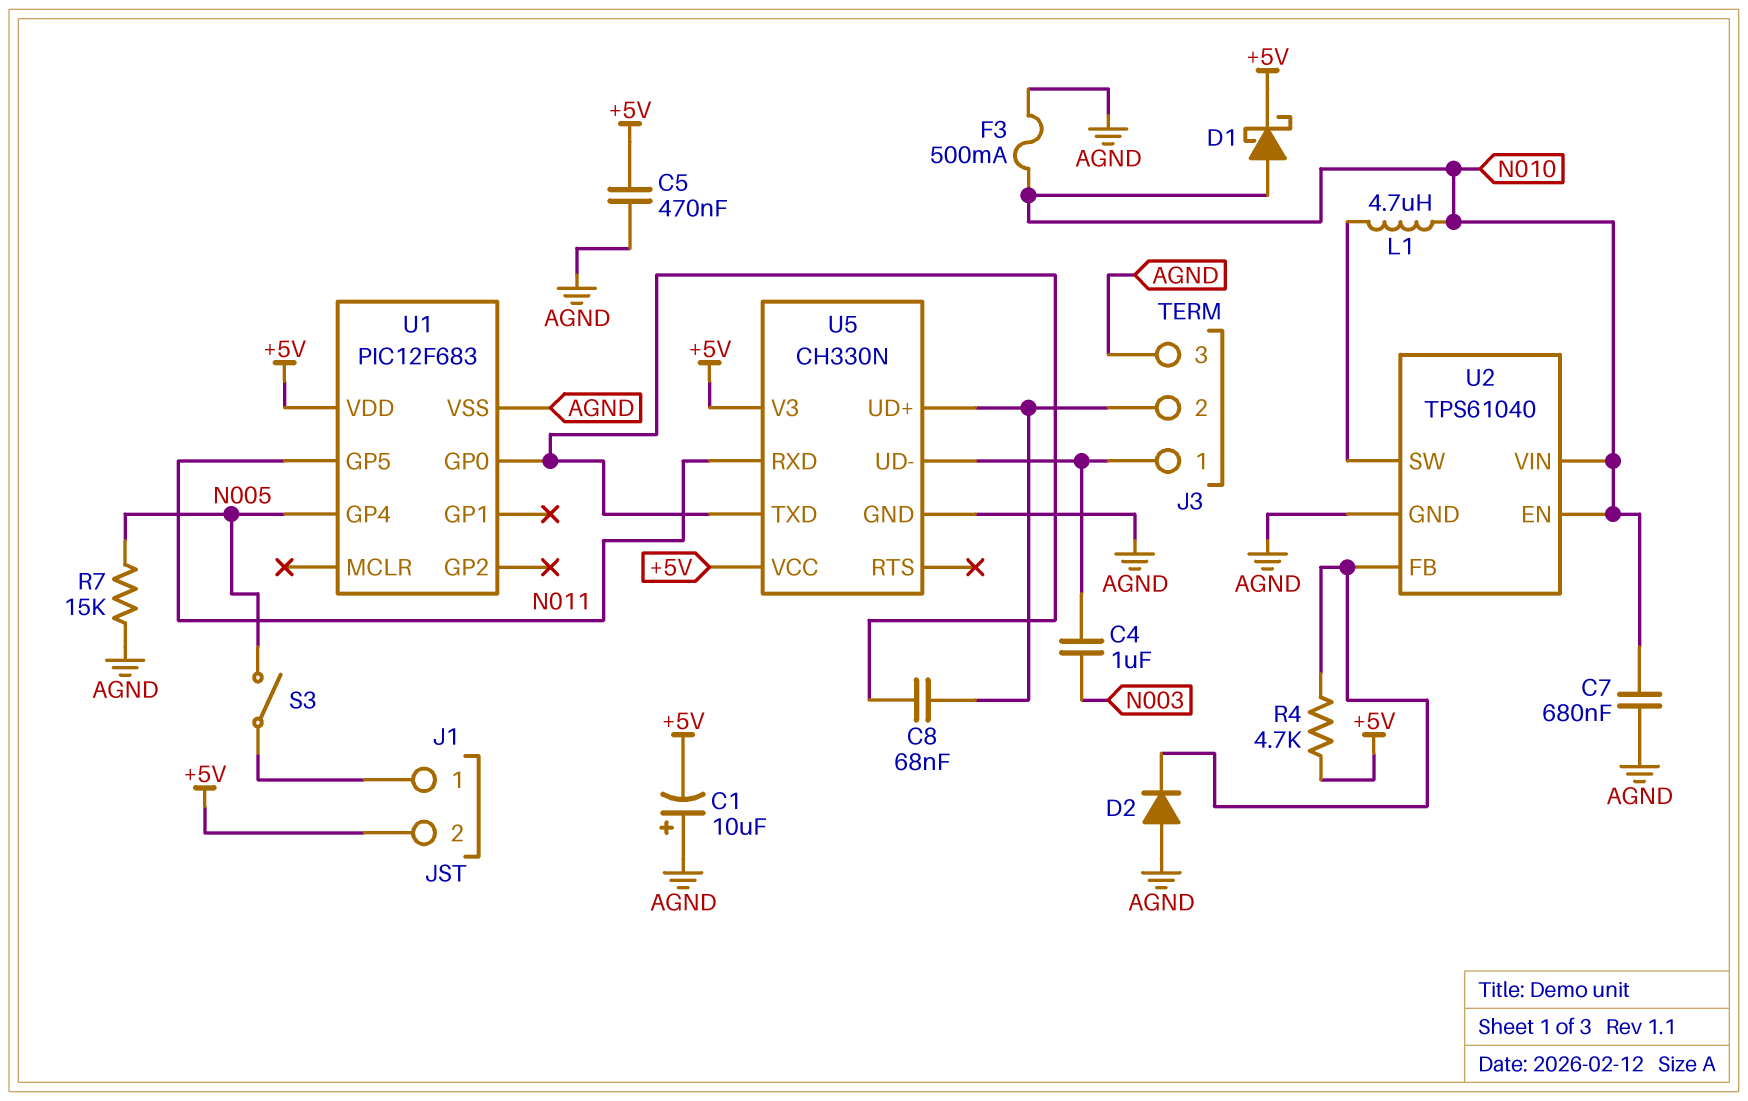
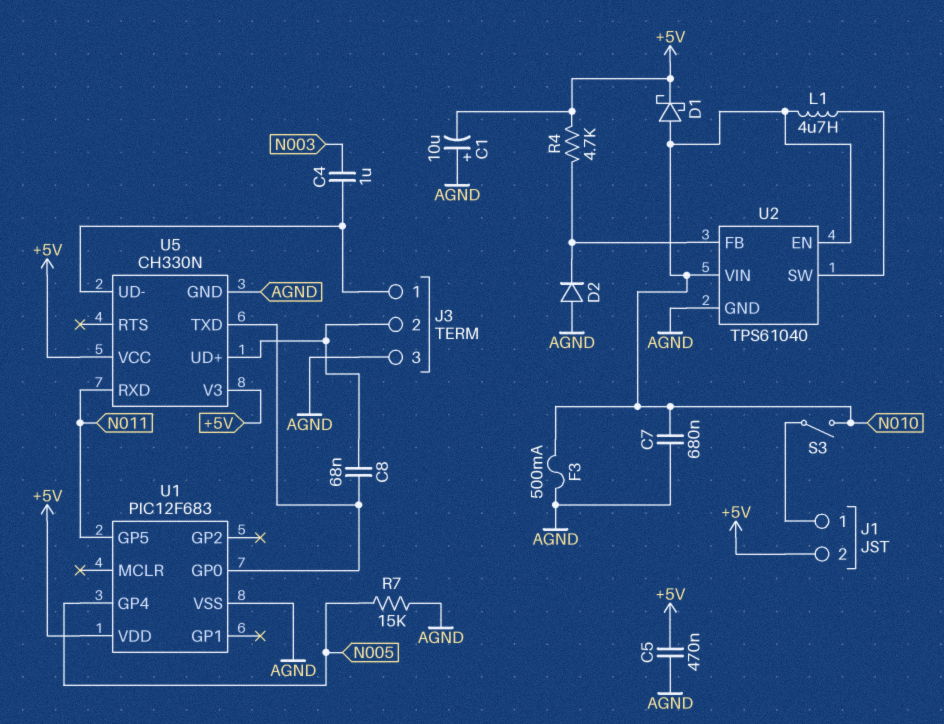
S3: switch (J1/1, N005) -> switch (J1/1, N010)

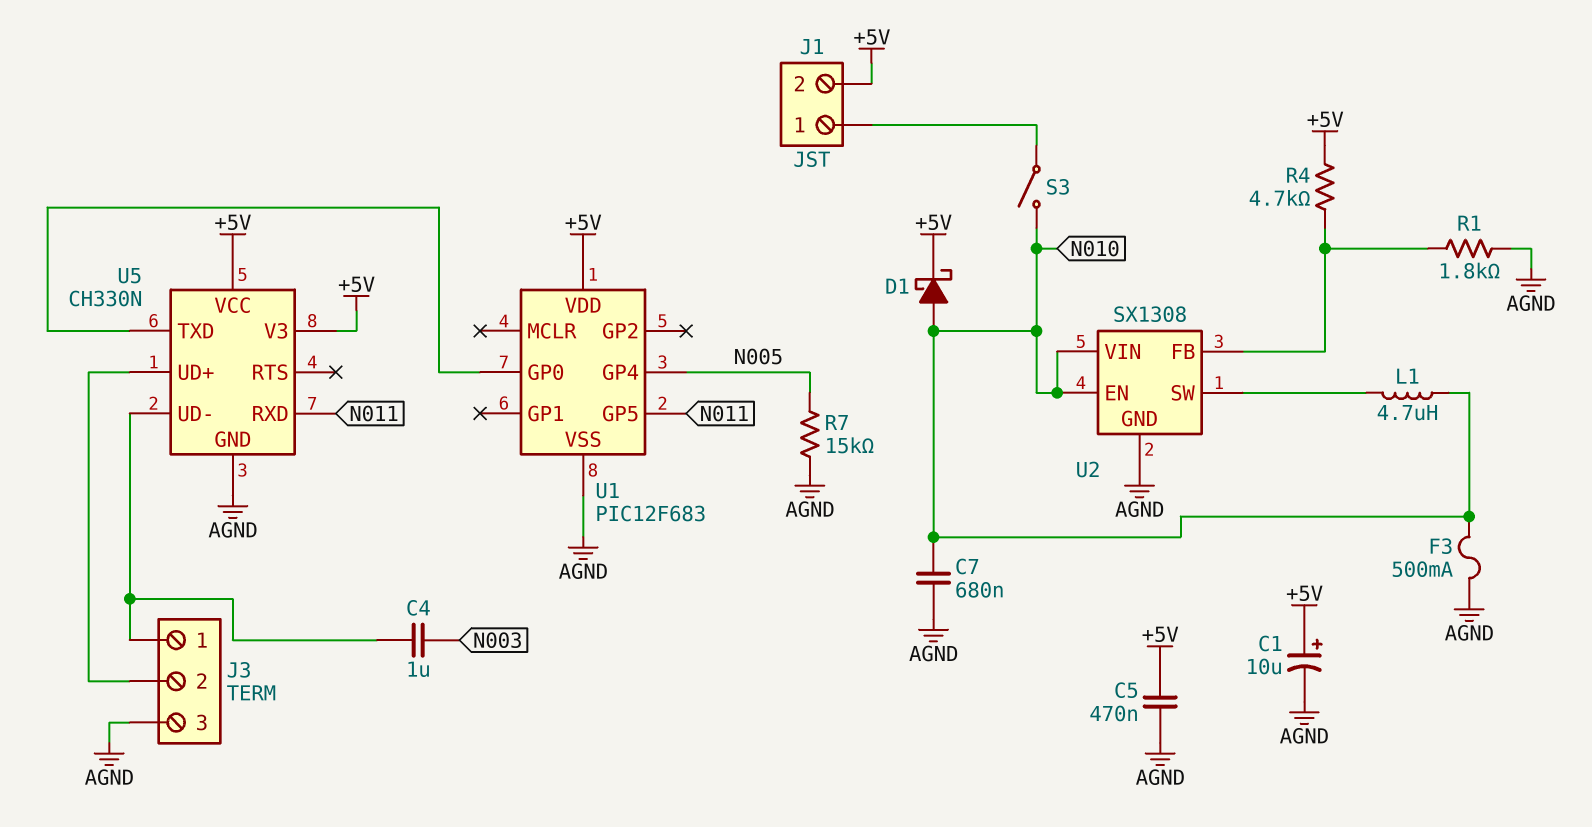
C1: 10uF (plus AGND, minus +5V) -> 10uF (plus +5V, minus AGND)
C8: 68nF (J3/2, U1/GP0) -> none
D2: diode (A AGND, K U2/FB) -> none
R1: none -> 1.8k (AGND, U2/FB)
U2: TPS61040 -> SX1308

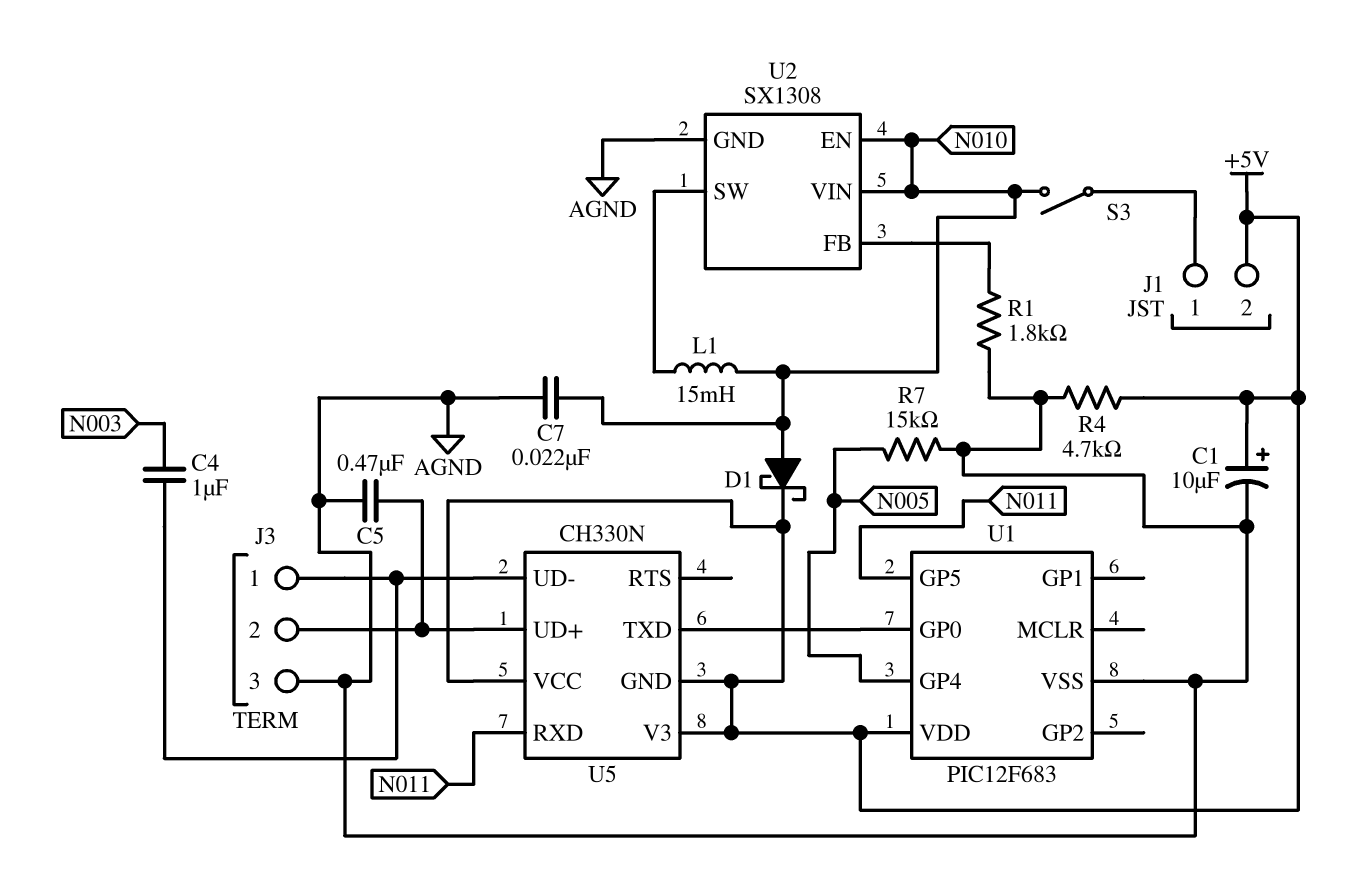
C5: 470nF (+5V, AGND) -> 470nF (AGND, J3/2)
C7: 680nF (AGND, N010) -> 22nF (AGND, N010)
F3: 500mA (AGND, N010) -> none
L1: 4.7uH (N010, U2/SW) -> 15mH (N010, U2/SW)
R4: 4.7k (+5V, U2/FB) -> 4.7k (+5V, AGND)
U5 pin GND: AGND -> +5V

